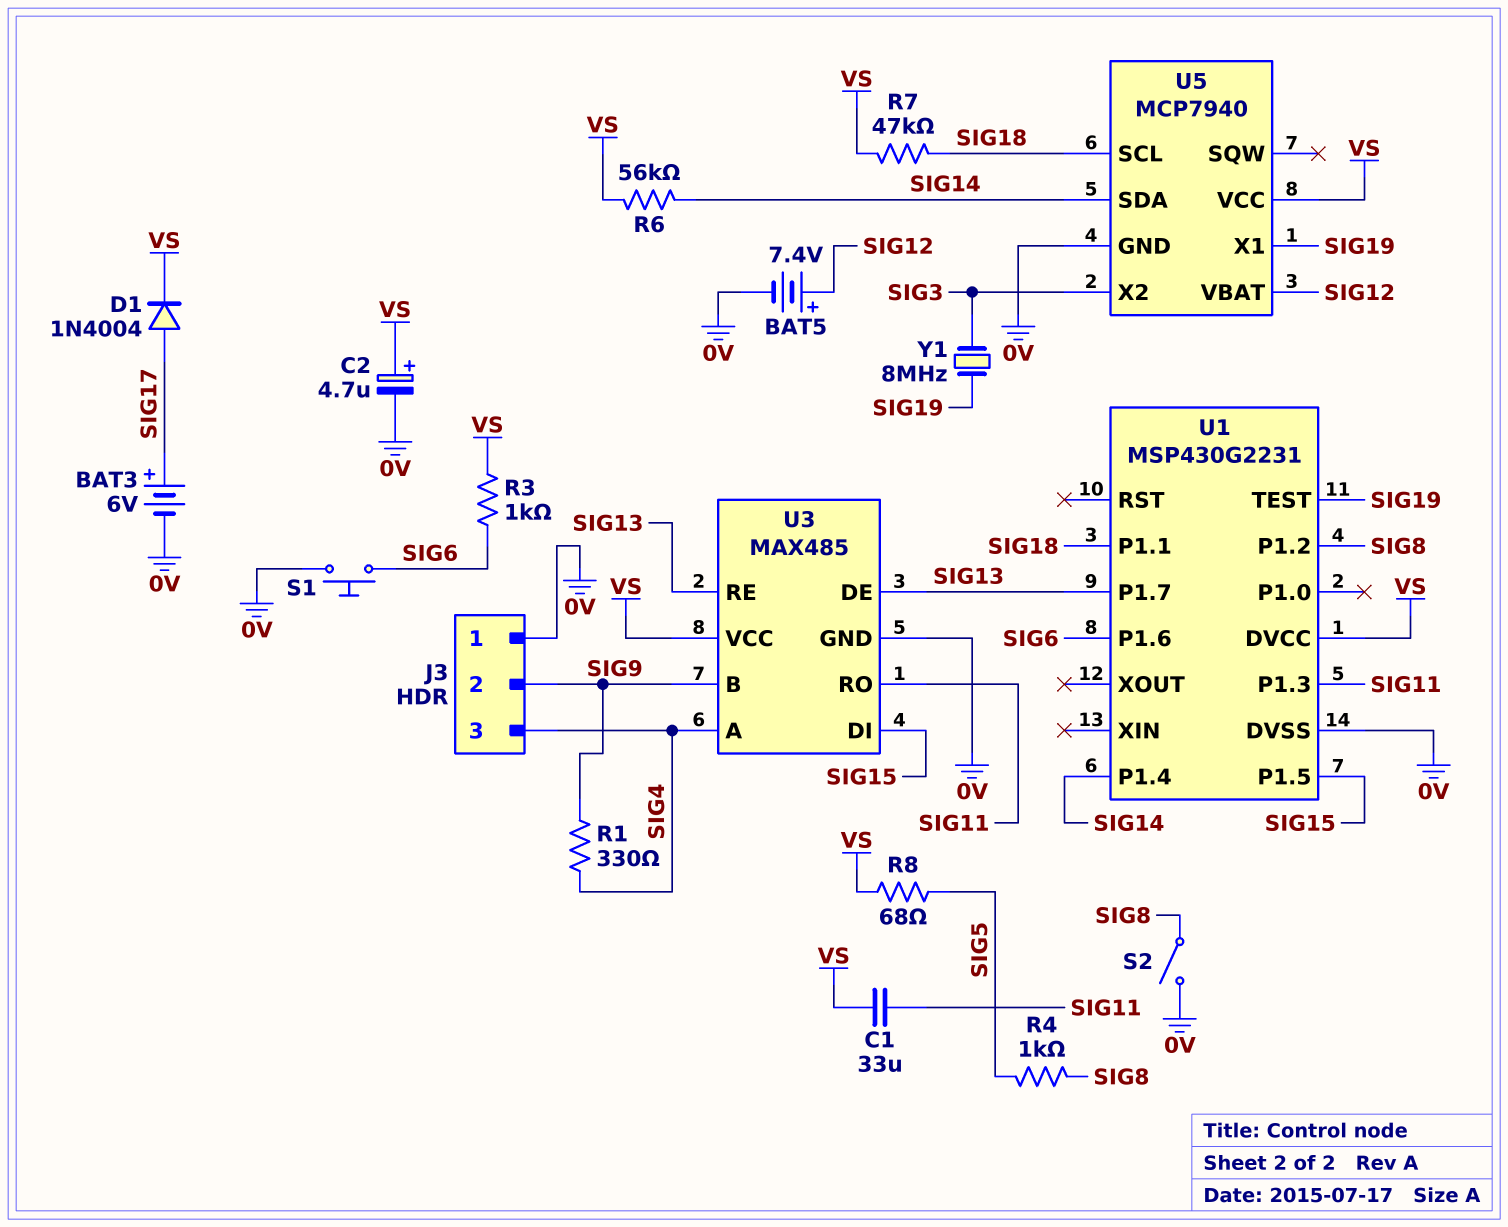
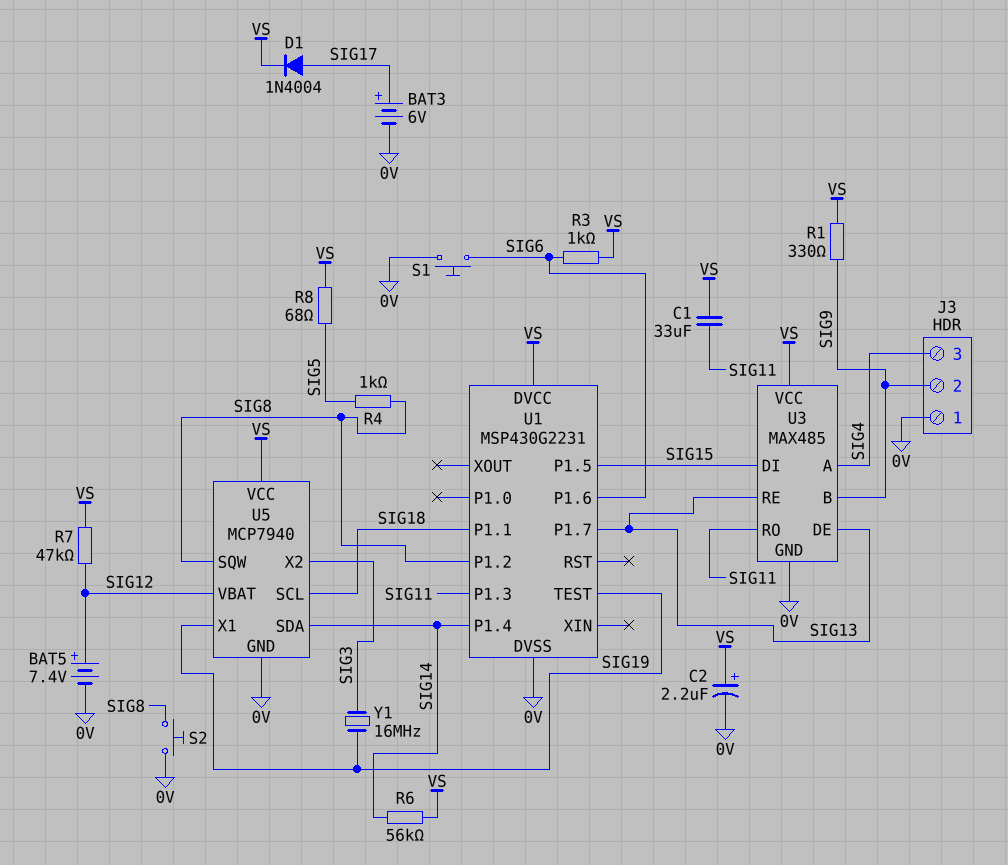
C2: 4.7uF (plus VS, minus 0V) -> 2.2uF (plus VS, minus 0V)
R1: 330 (SIG4, SIG9) -> 330 (SIG9, VS)
R7: 47k (SIG18, VS) -> 47k (SIG12, VS)
S2: switch (0V, SIG8) -> button (0V, SIG8)
U5 pin SQW: none -> SIG8
Y1: 8MHz (SIG3, SIG19) -> 16MHz (SIG3, SIG19)

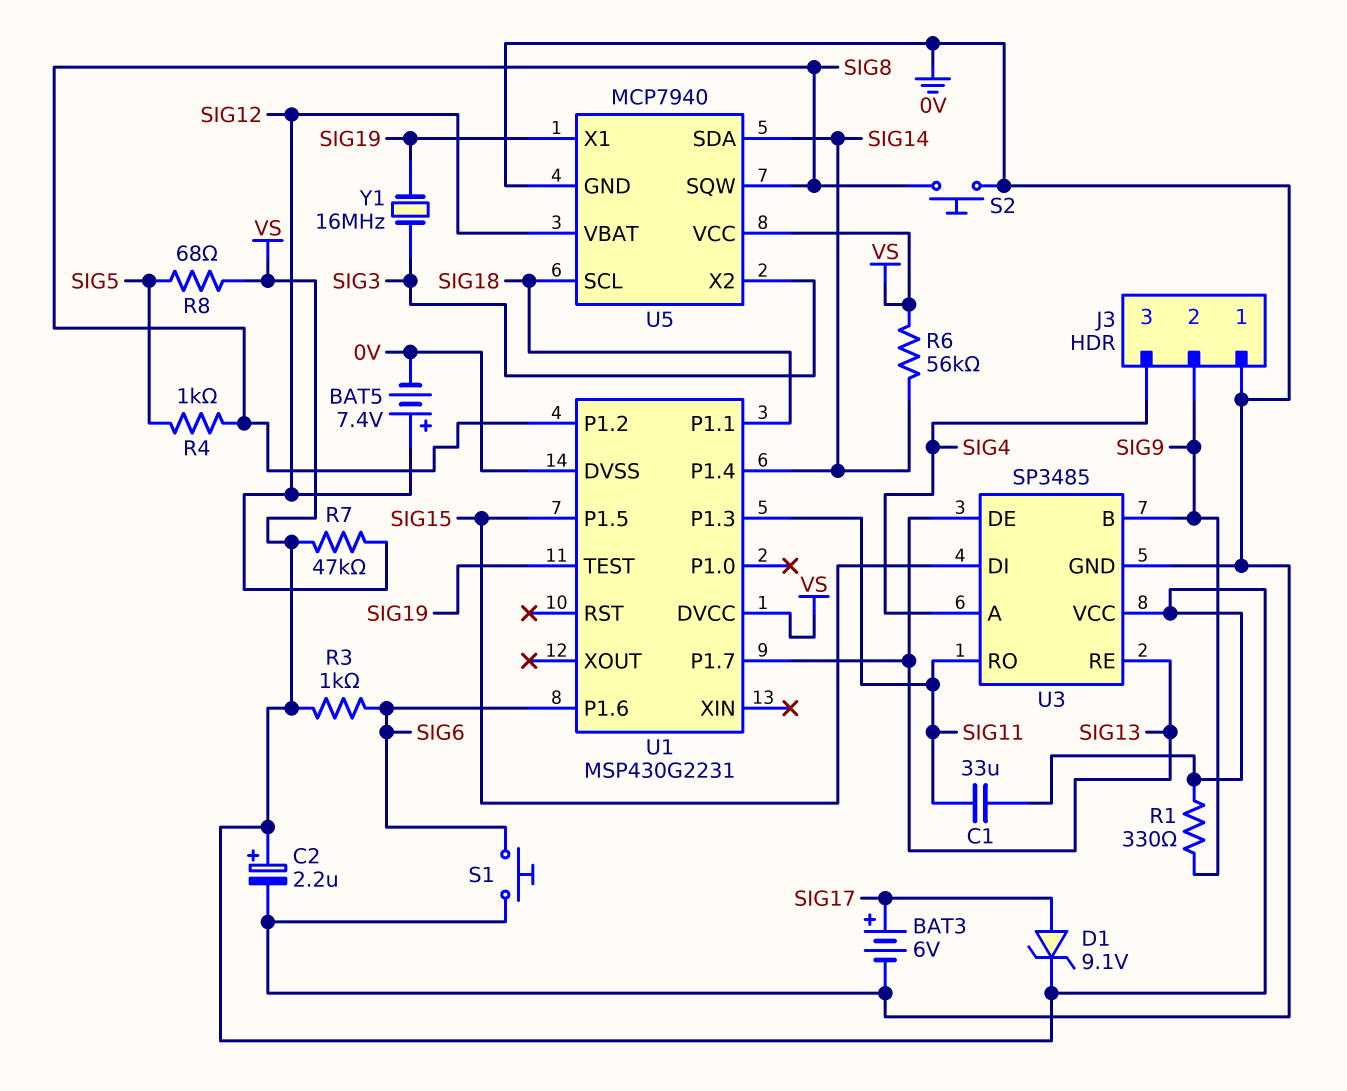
D1: diode 1N4004 (A SIG17, K VS) -> zener 9.1V (A SIG17, K VS)
U3: MAX485 -> SP3485

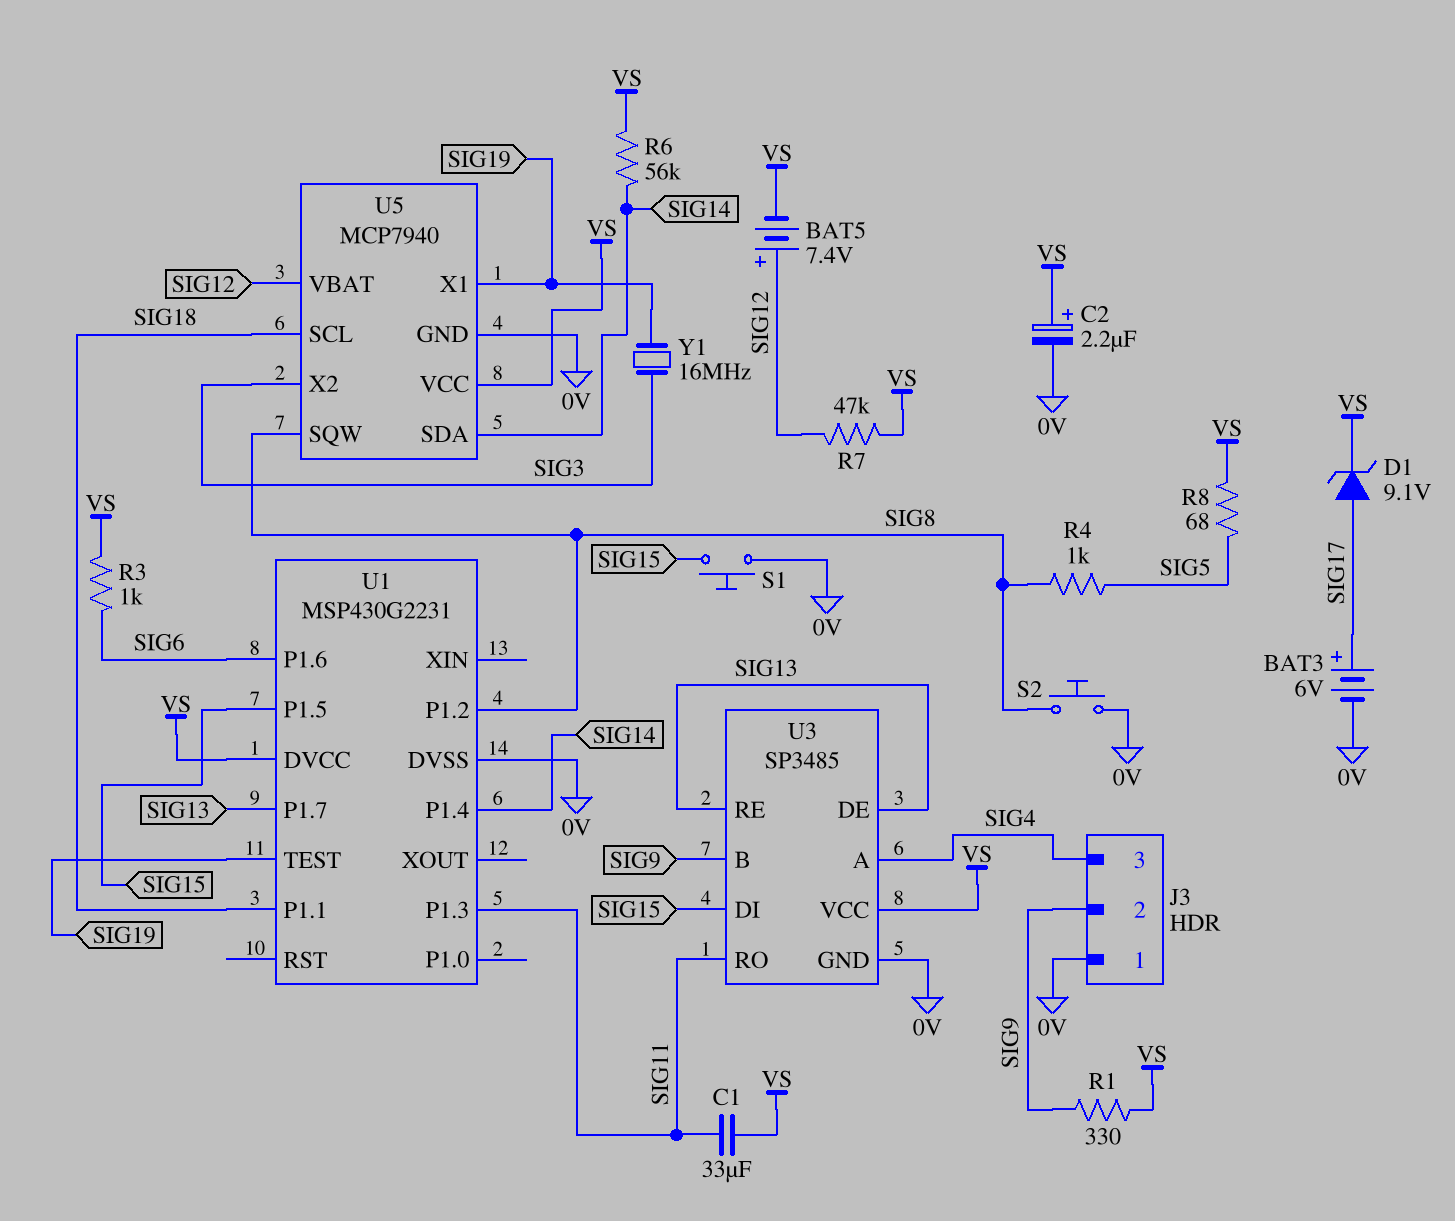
BAT5: 7.4V (plus SIG12, minus 0V) -> 7.4V (plus SIG12, minus VS)
S1: button (0V, SIG6) -> button (0V, SIG15)

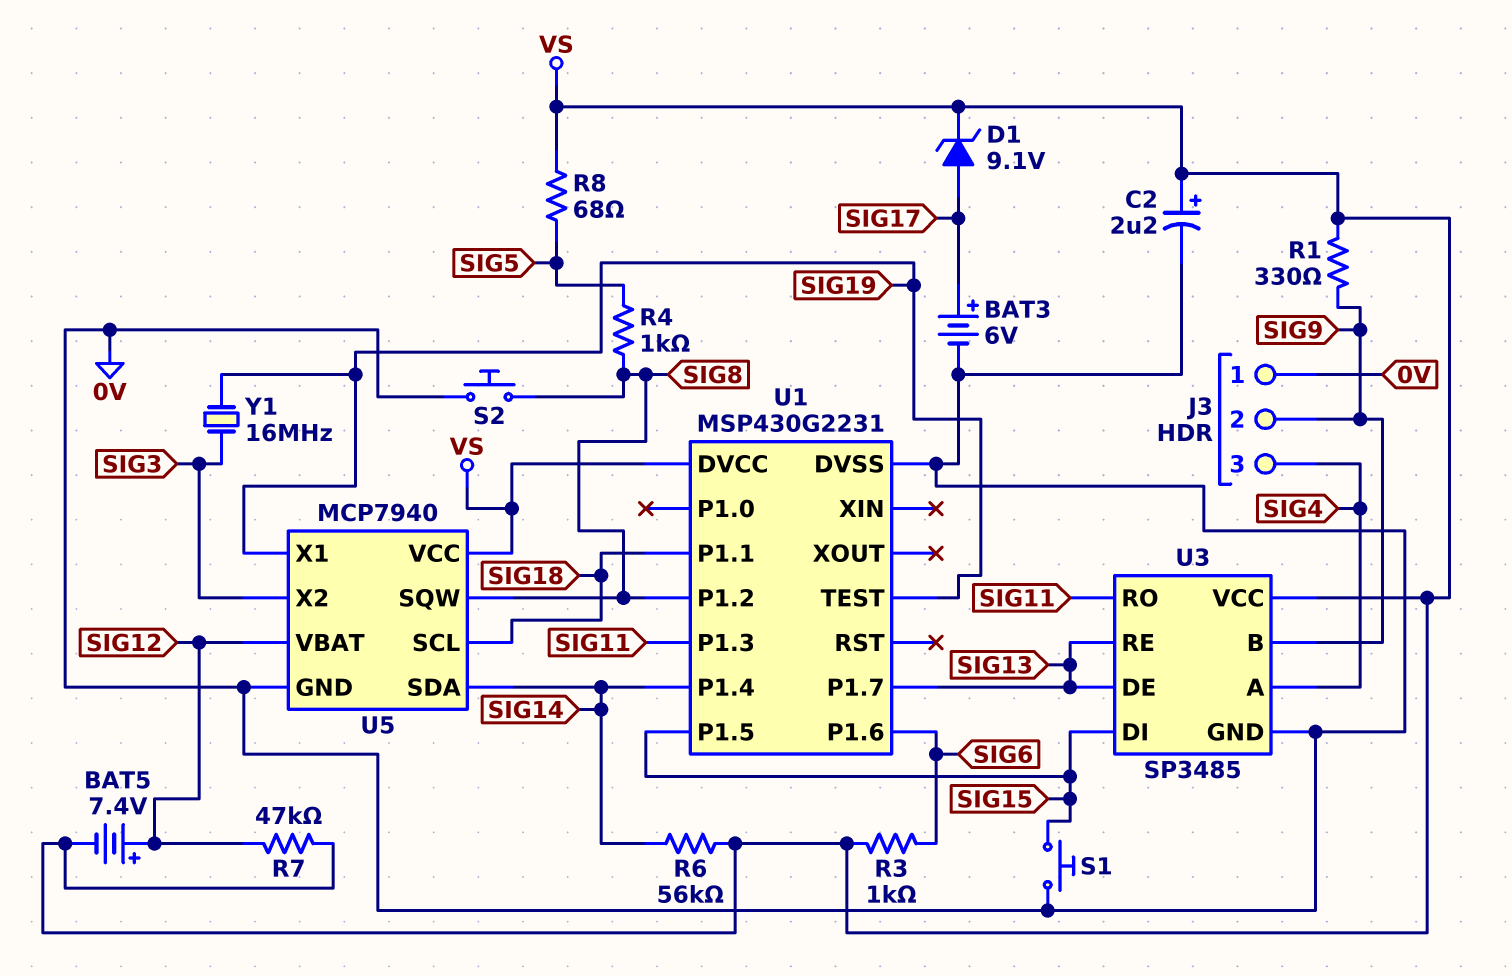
C1: 33uF (SIG11, VS) -> none

